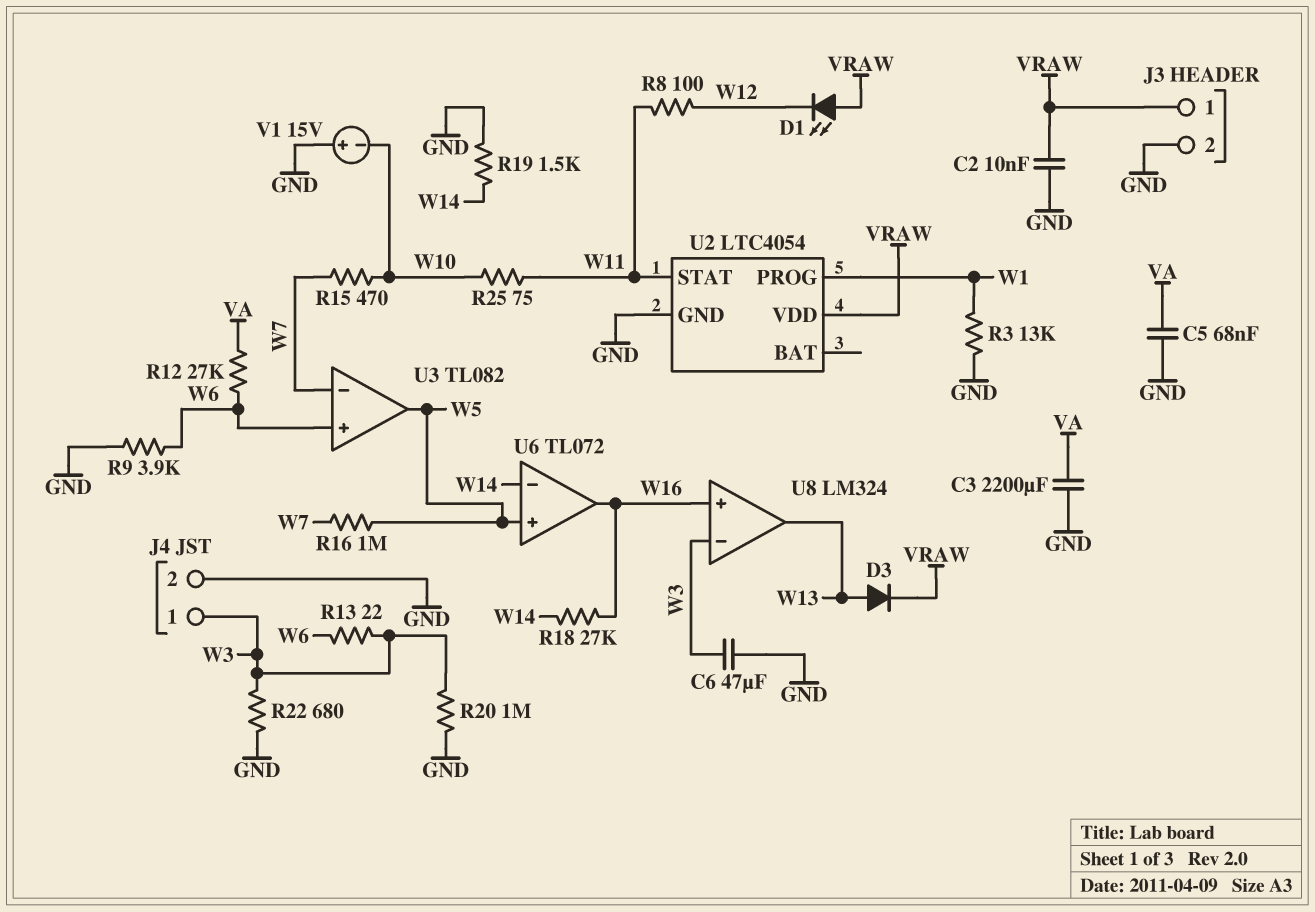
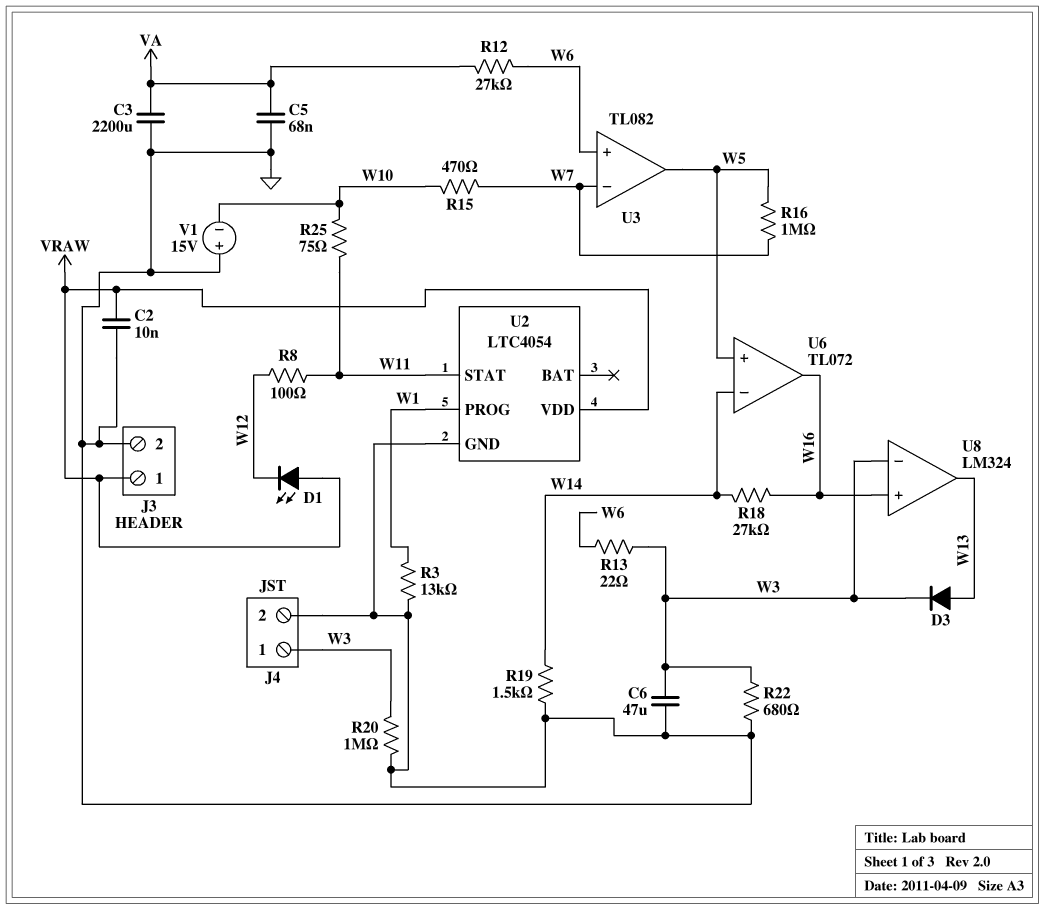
D3: diode (A W13, K VRAW) -> diode (A W13, K W3)
R9: 3.9k (GND, W6) -> none

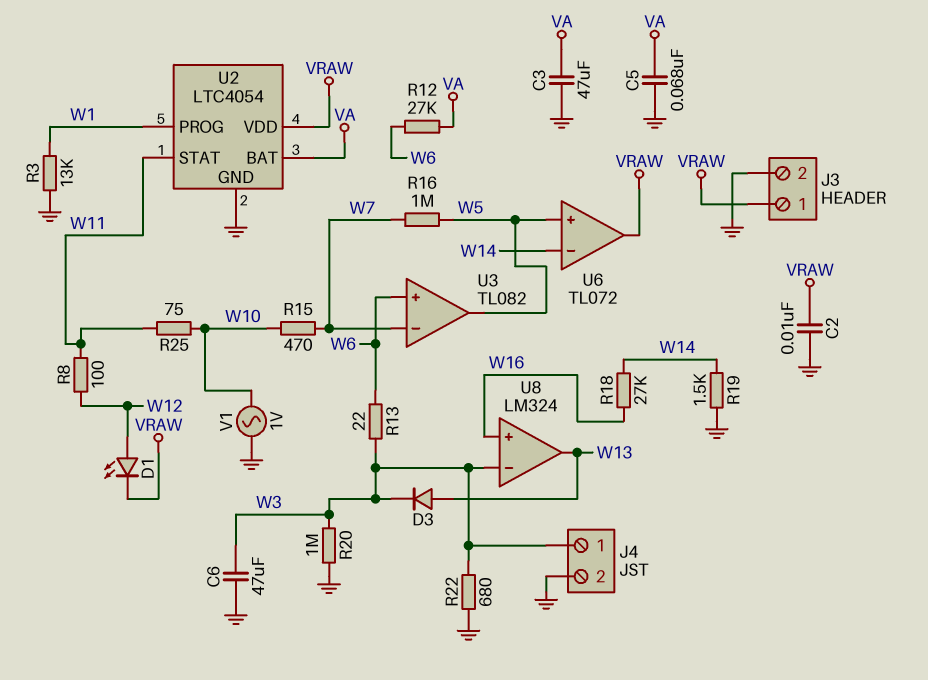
C3: 2200uF (GND, VA) -> 47uF (GND, VA)
D1: LED (A VRAW, K W12) -> LED (A W12, K VRAW)
U2 pin BAT: none -> VA
U6 pin out: W16 -> VRAW
V1: 15V (plus GND, minus W10) -> AC 1V (GND, W10)

